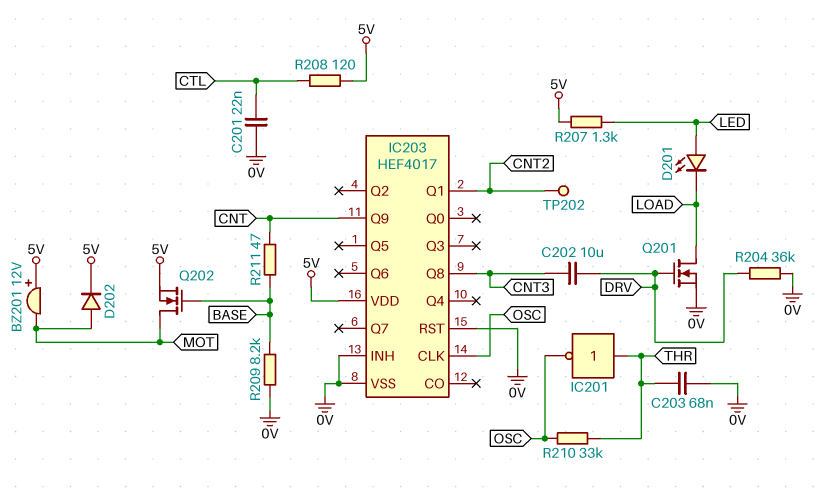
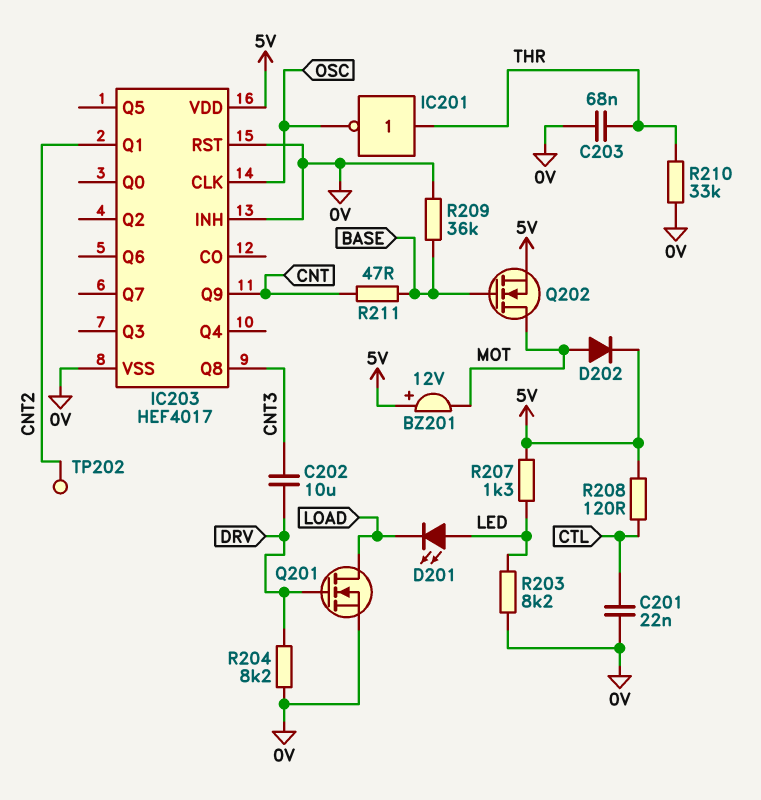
R203: none -> 8.2k (0V, LED)
R204: 36k (0V, DRV) -> 8.2k (0V, DRV)
R209: 8.2k (0V, BASE) -> 36k (0V, BASE)
R210: 33k (OSC, THR) -> 33k (0V, THR)

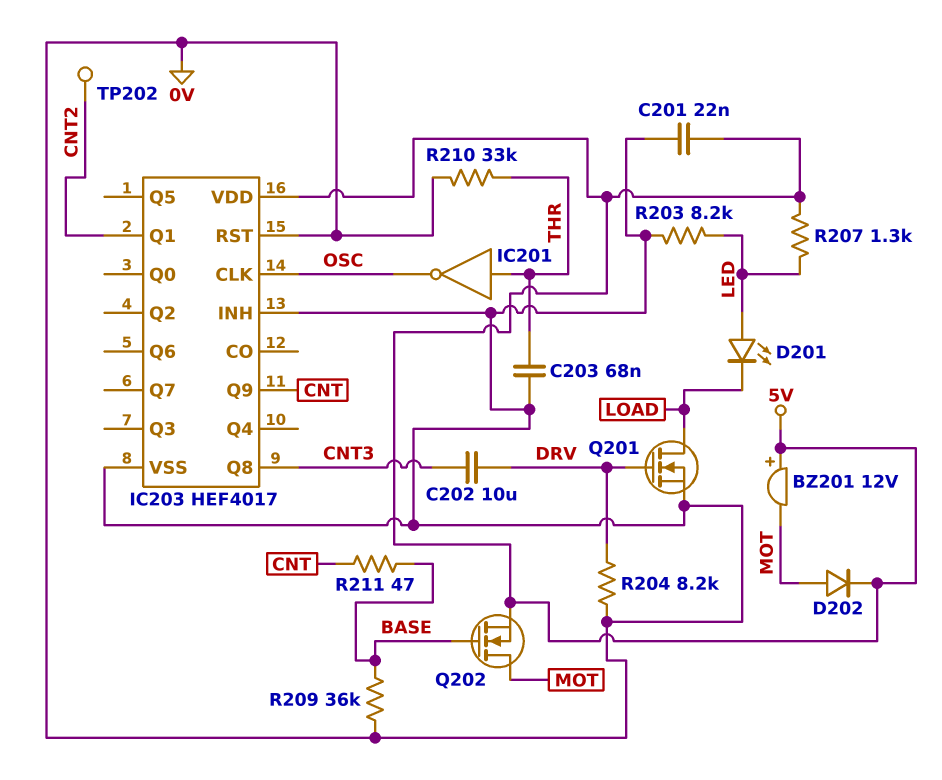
C201: 22nF (0V, CTL) -> 22nF (0V, 5V)
R208: 120 (5V, CTL) -> none

